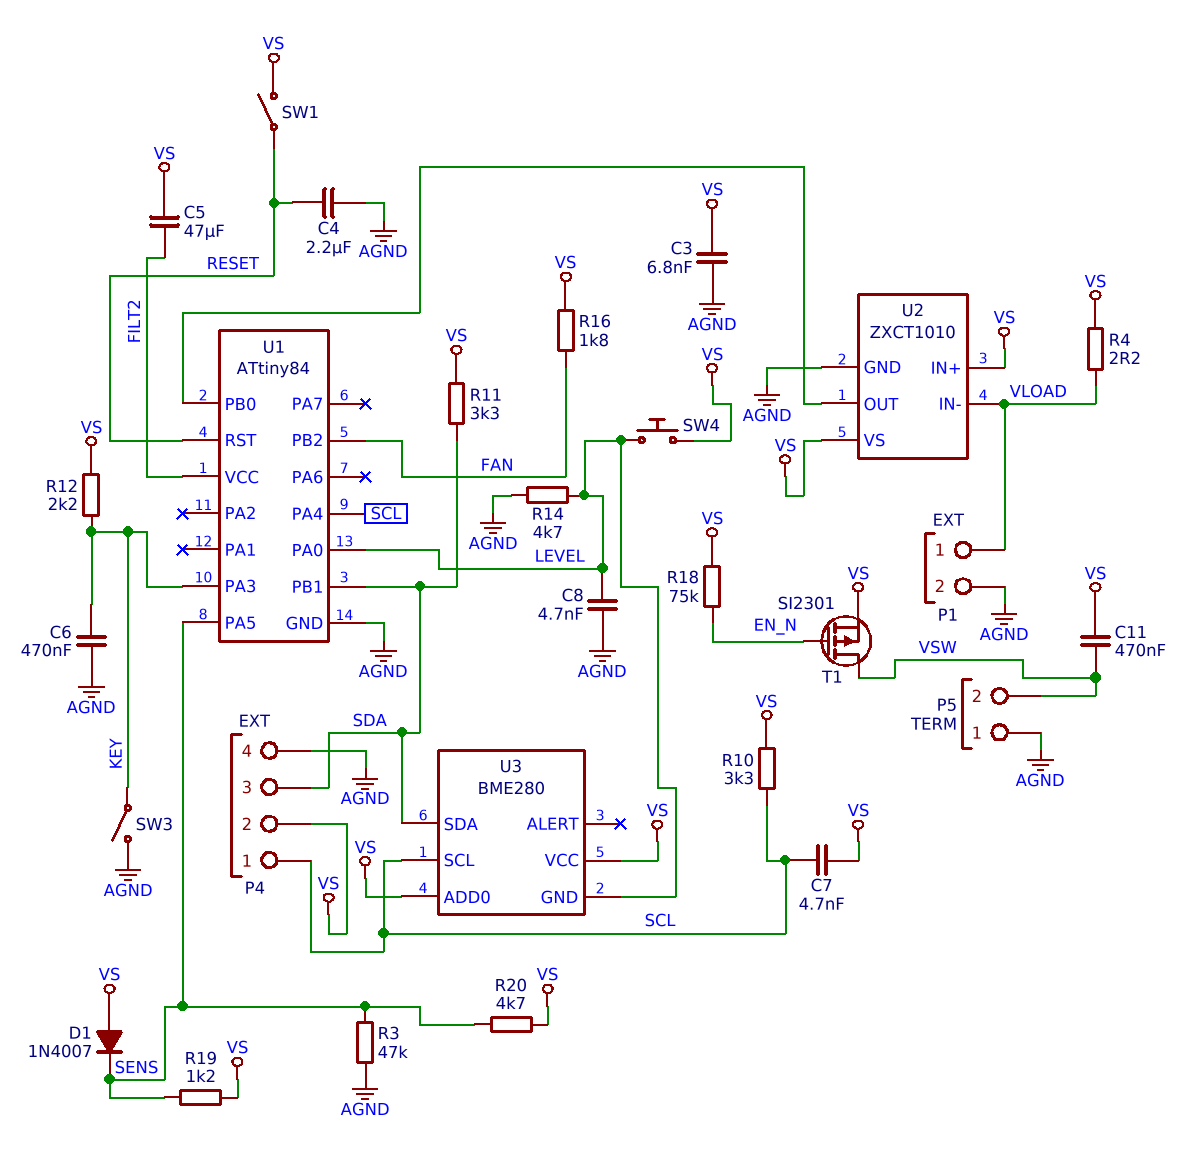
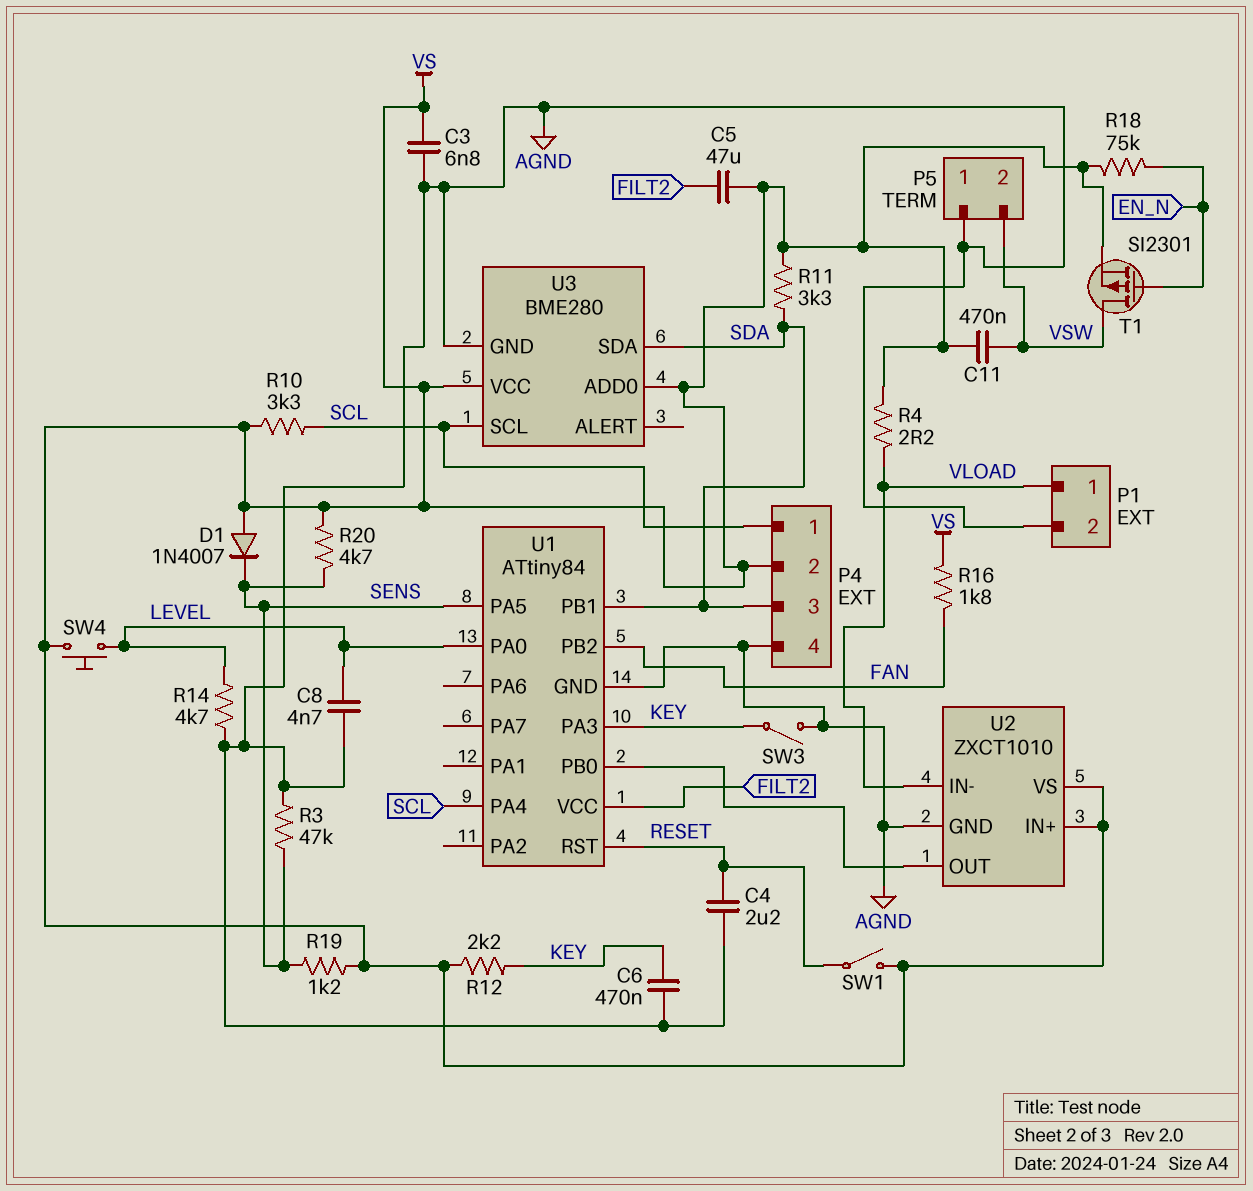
C7: 4.7nF (SCL, VS) -> none
U3 pin GND: LEVEL -> AGND

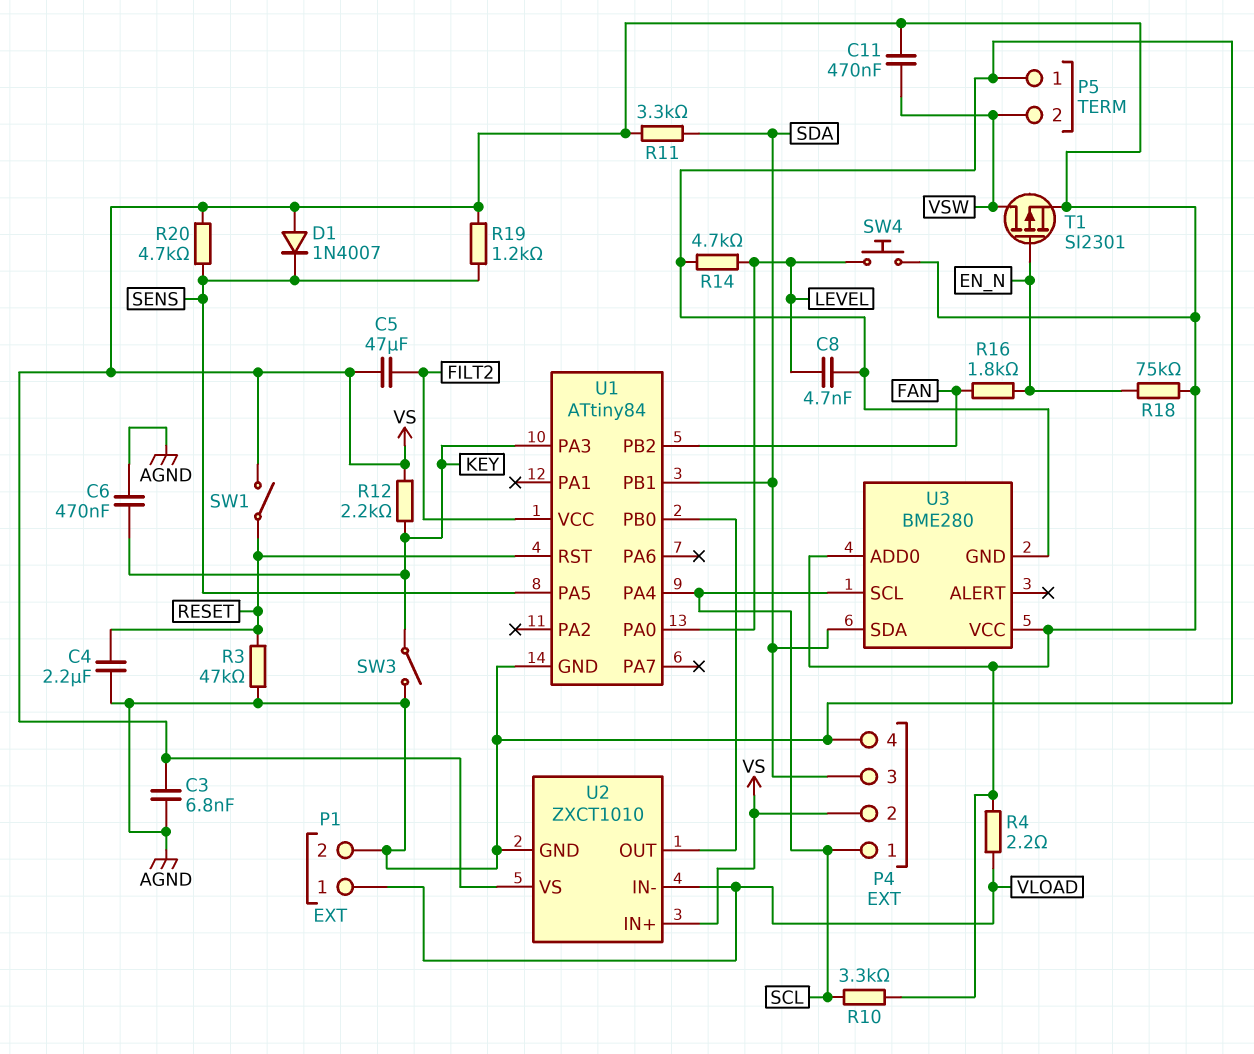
R3: 47k (AGND, SENS) -> 47k (AGND, RESET)
R16: 1.8k (FAN, VS) -> 1.8k (EN_N, FAN)

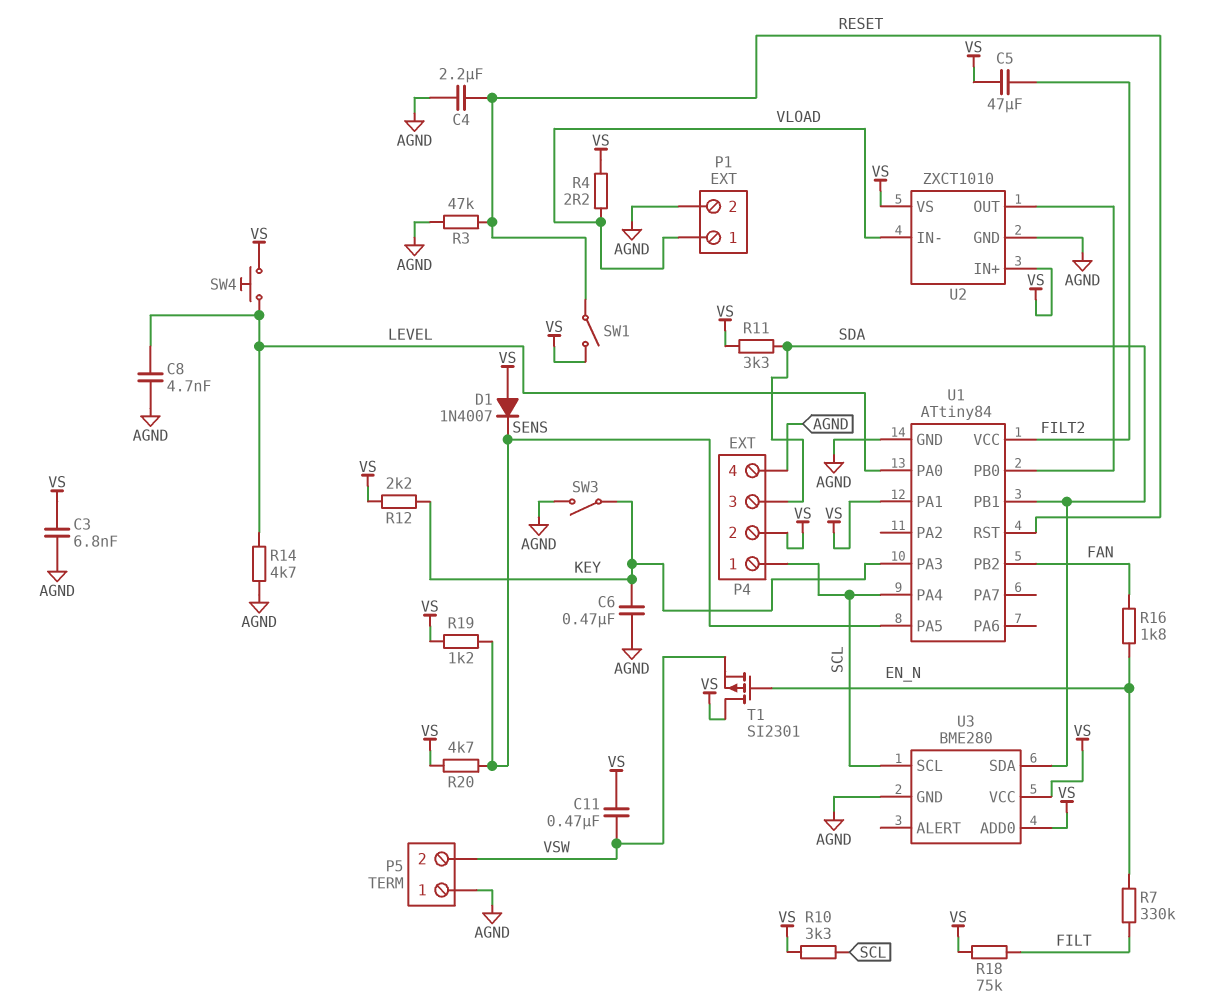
R7: none -> 330k (EN_N, FILT)
R18: 75k (EN_N, VS) -> 75k (FILT, VS)
T1: PMOS SI2301 (G EN_N, D VSW, S VS) -> PMOS SI2301 (G EN_N, D VS, S VSW)
U1 pin PA1: none -> VS

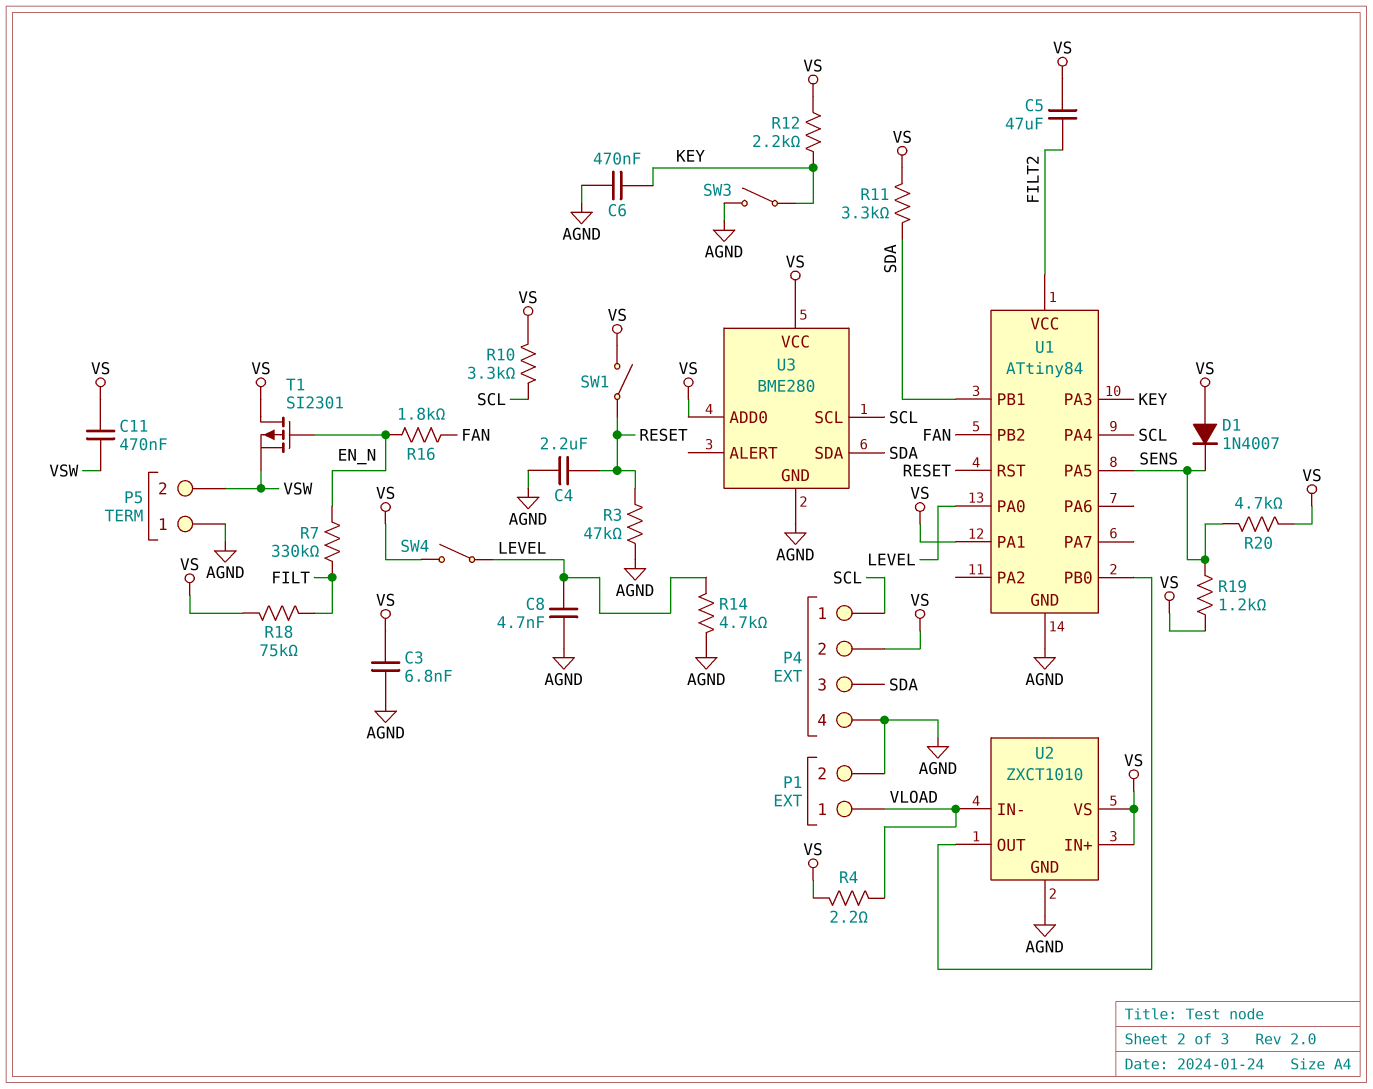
SW4: button (LEVEL, VS) -> switch (LEVEL, VS)

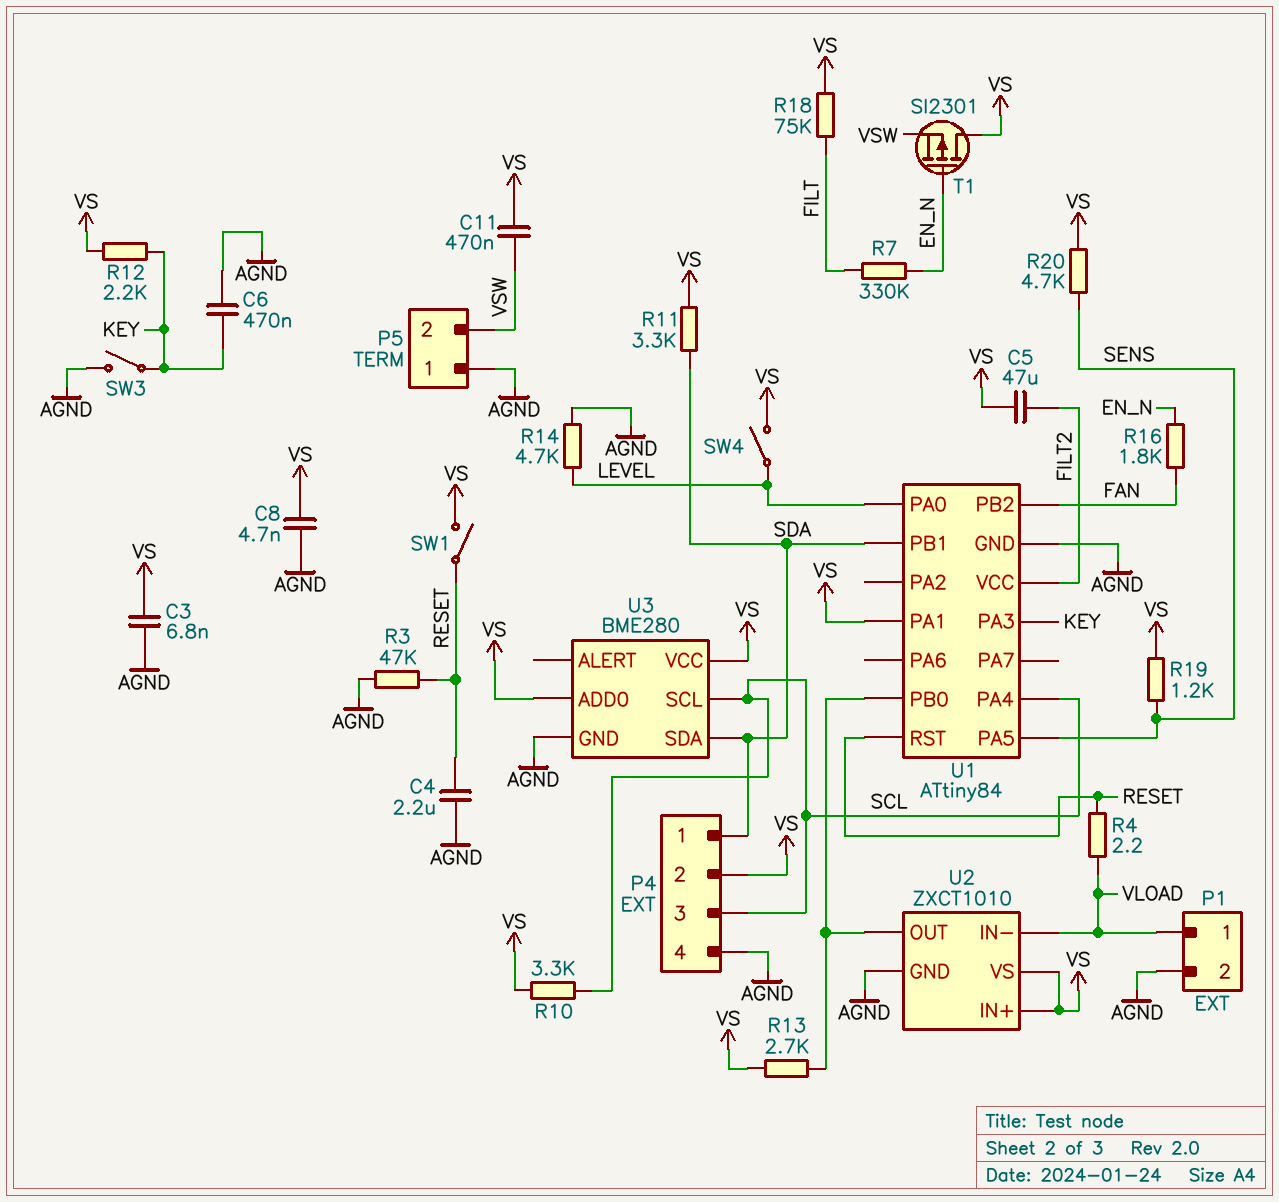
C8: 4.7nF (AGND, LEVEL) -> 4.7nF (AGND, VS)
D1: diode 1N4007 (A VS, K SENS) -> none
P4 pin 1: SCL -> SDA
P4 pin 3: SDA -> SCL
R4: 2.2 (VLOAD, VS) -> 2.2 (RESET, VLOAD)
R13: none -> 2.7k (U1/PB0, VS)

